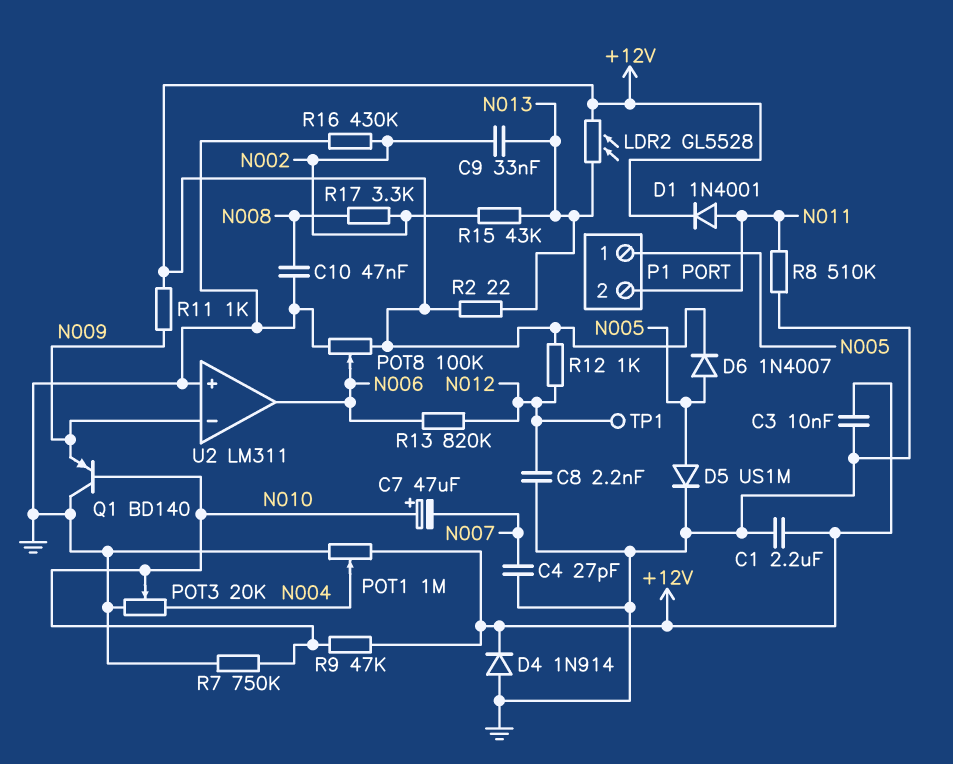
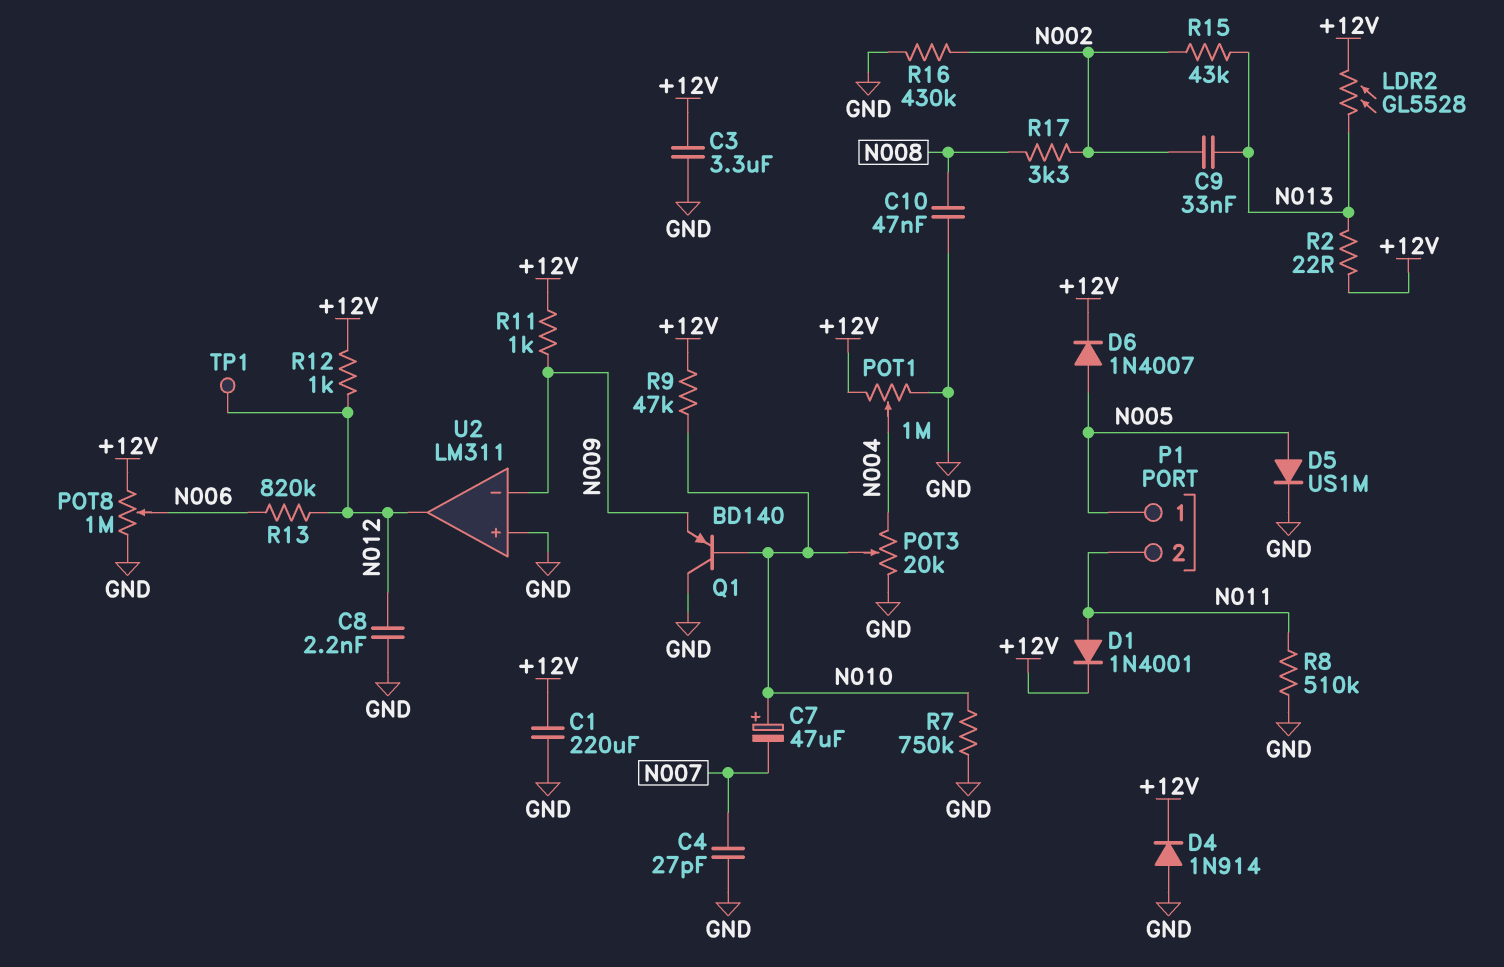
C1: 2.2uF (+12V, GND) -> 220uF (+12V, GND)
C3: 10nF (+12V, GND) -> 3.3uF (+12V, GND)
POT8: 100k (+12V, GND, wiper N006) -> 1M (+12V, GND, wiper N006)
U2 pin out: N006 -> N012

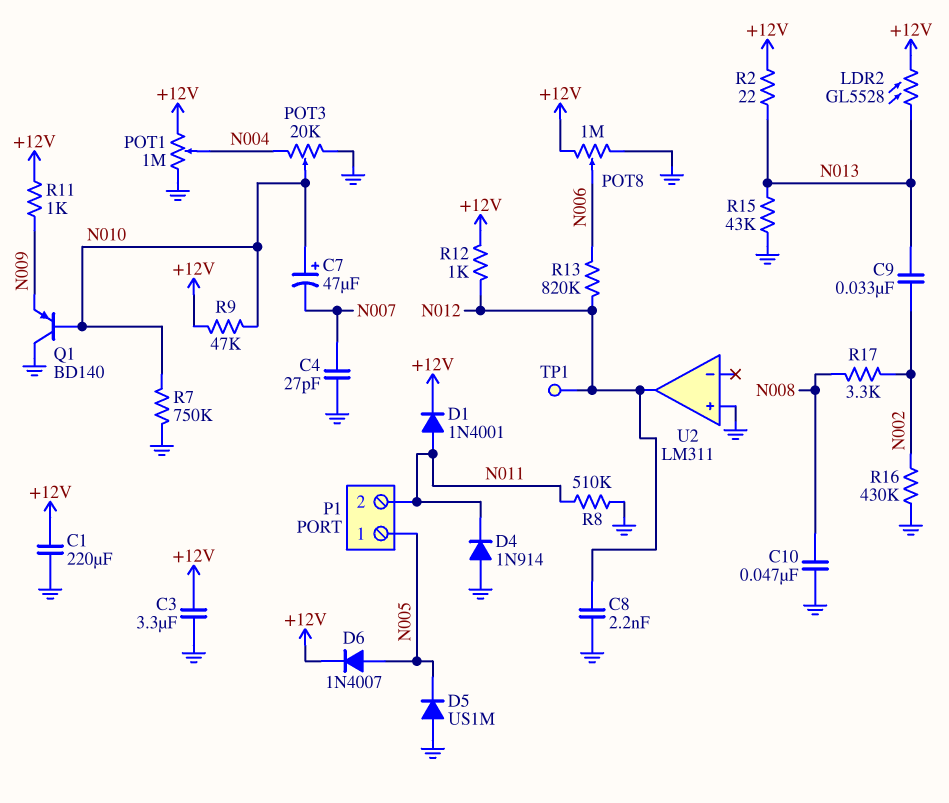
D4: diode 1N914 (A GND, K +12V) -> diode 1N914 (A GND, K N011)
D5: diode US1M (A N005, K GND) -> diode US1M (A GND, K N005)
R15: 43k (N002, N013) -> 43k (GND, N013)
U2 pin in-: N009 -> none

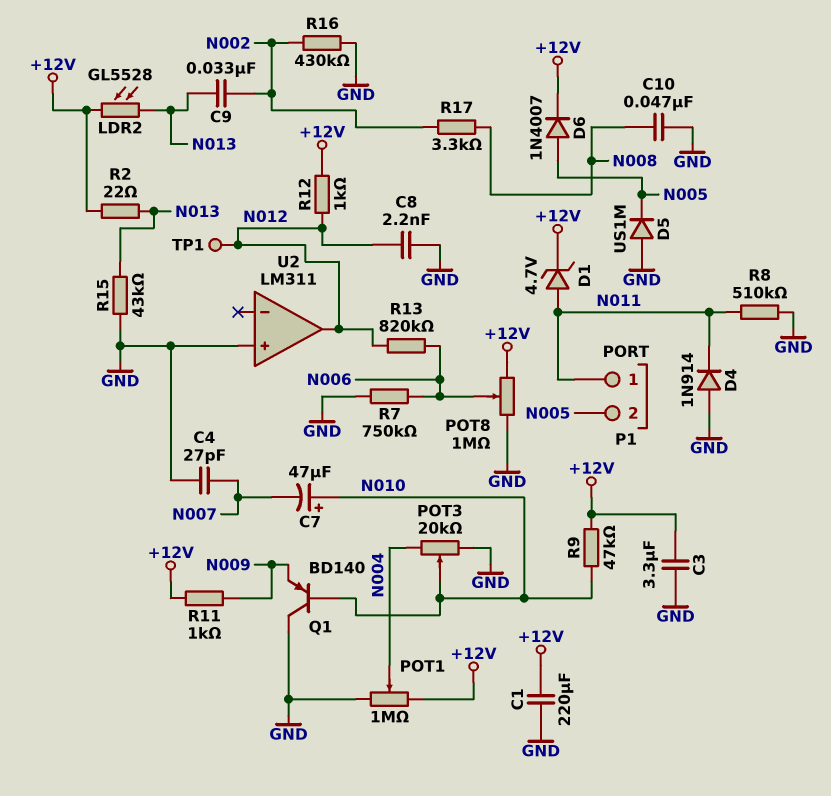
D1: diode 1N4001 (A N011, K +12V) -> zener 4.7V (A N011, K +12V)
P1 pin 1: N005 -> N011
P1 pin 2: N011 -> N005
R7: 750k (GND, N010) -> 750k (GND, N006)

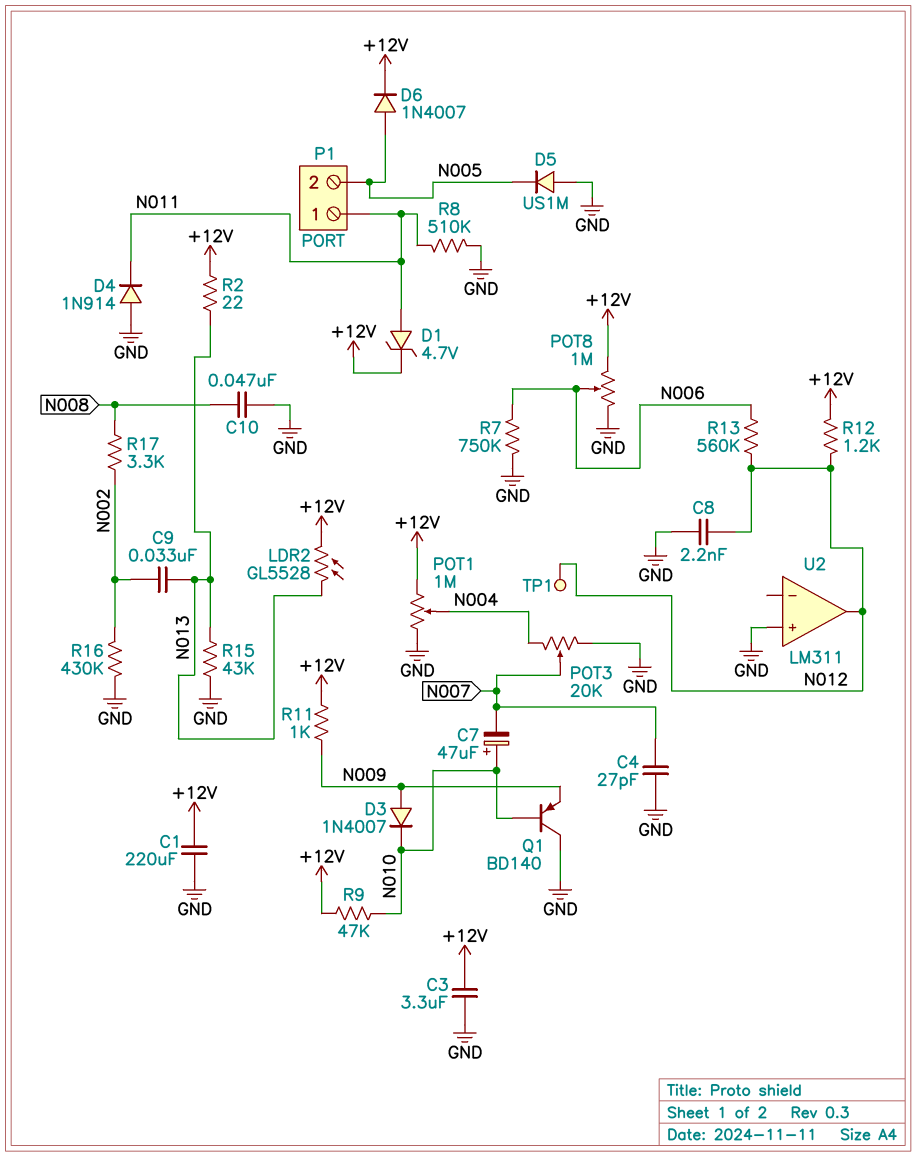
D3: none -> diode 1N4007 (A N009, K N010)
POT3: 20k (GND, N004, wiper N010) -> 20k (GND, N004, wiper N007)
R12: 1k (+12V, N012) -> 1.2k (+12V, N012)
R13: 820k (N006, N012) -> 560k (N006, N012)

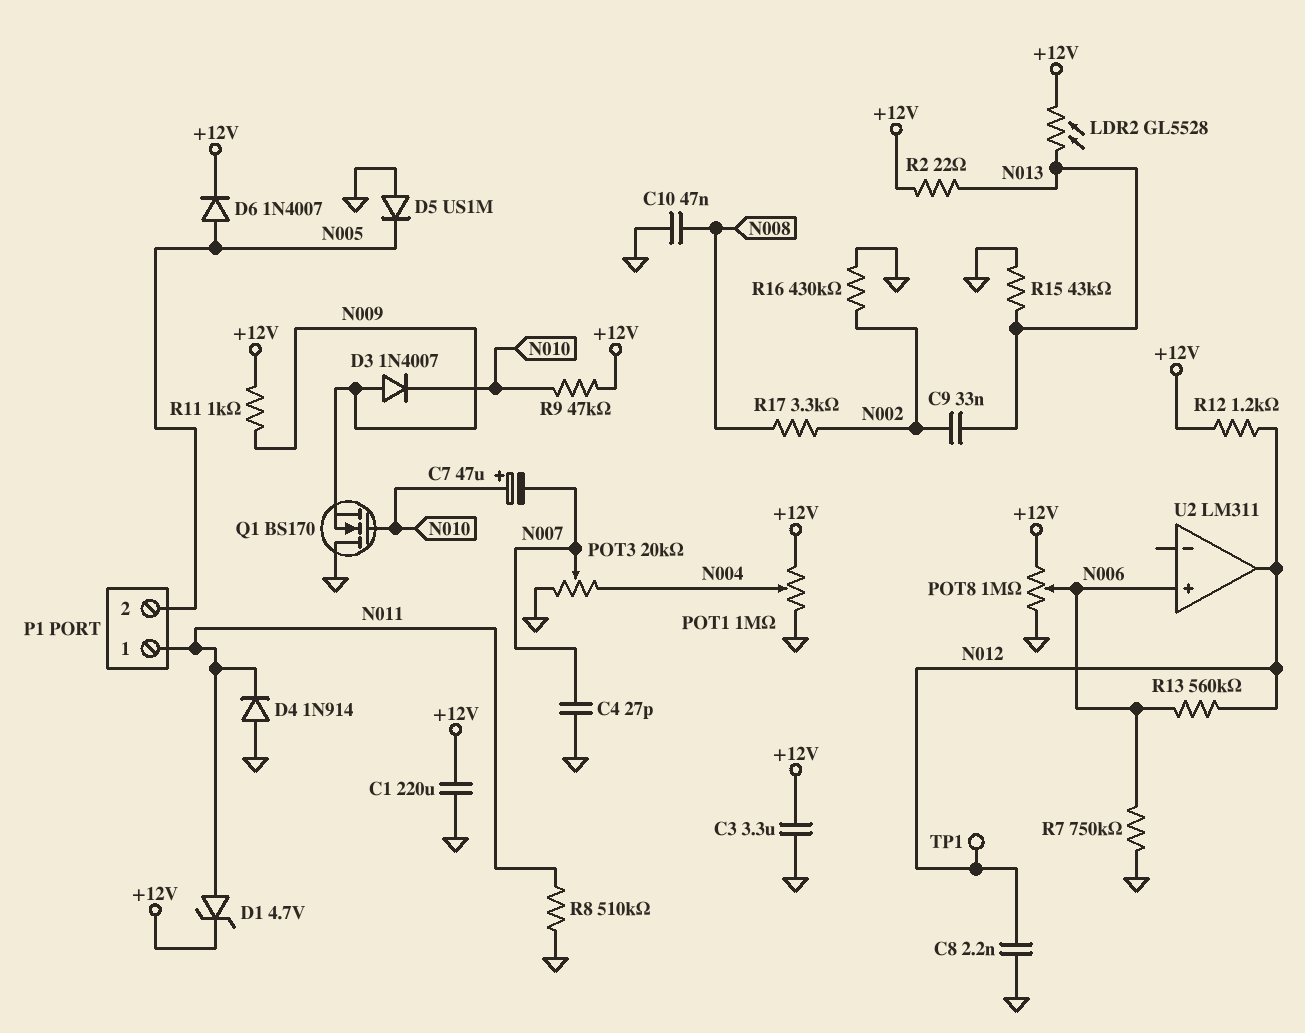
Q1: PNP BD140 (B N010, C GND, E N009) -> NMOS BS170 (G N010, D GND, S N009)
U2 pin in+: GND -> N006

